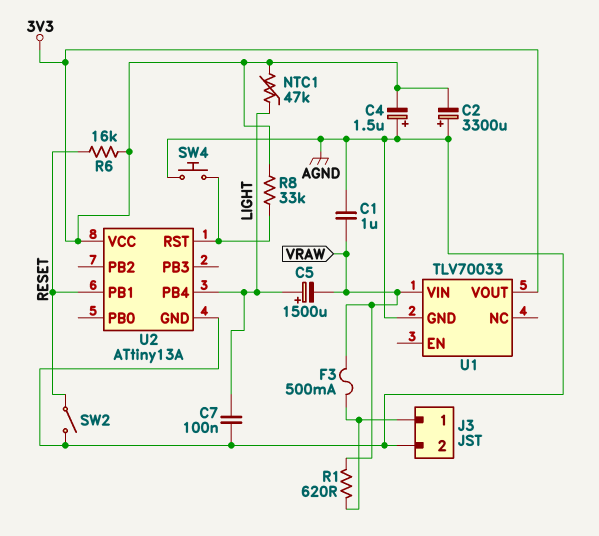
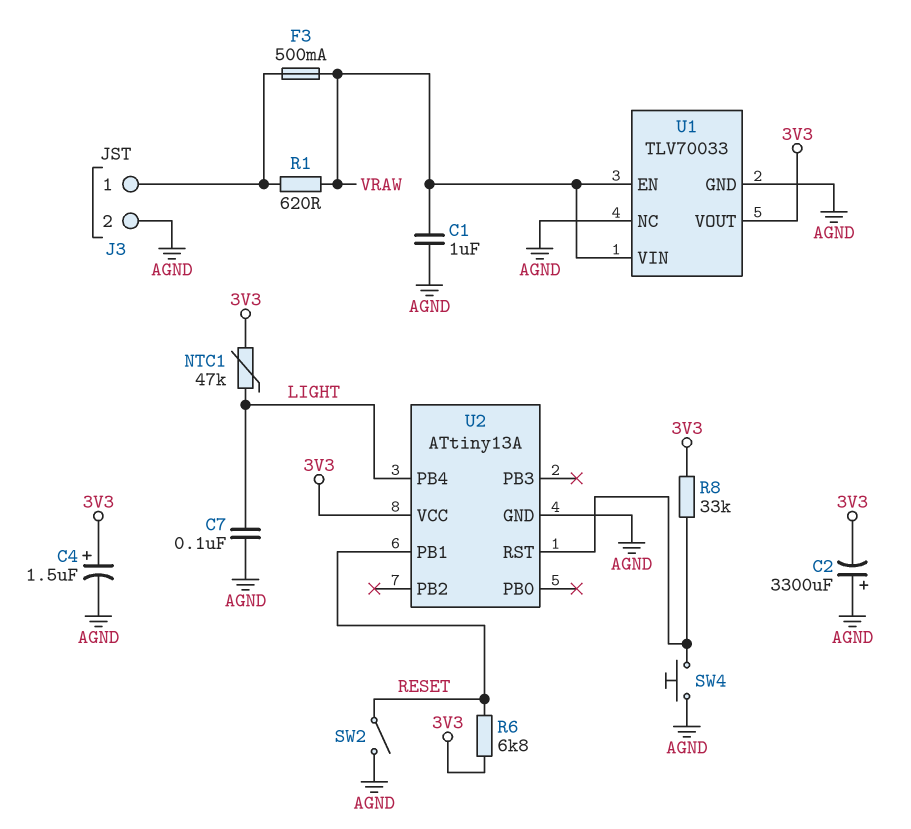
C4: 1.5uF (plus AGND, minus 3V3) -> 1.5uF (plus 3V3, minus AGND)
C5: 1500uF (plus LIGHT, minus VRAW) -> none
R6: 16k (3V3, RESET) -> 6.8k (3V3, RESET)
U1 pin EN: none -> VRAW
U1 pin NC: none -> AGND

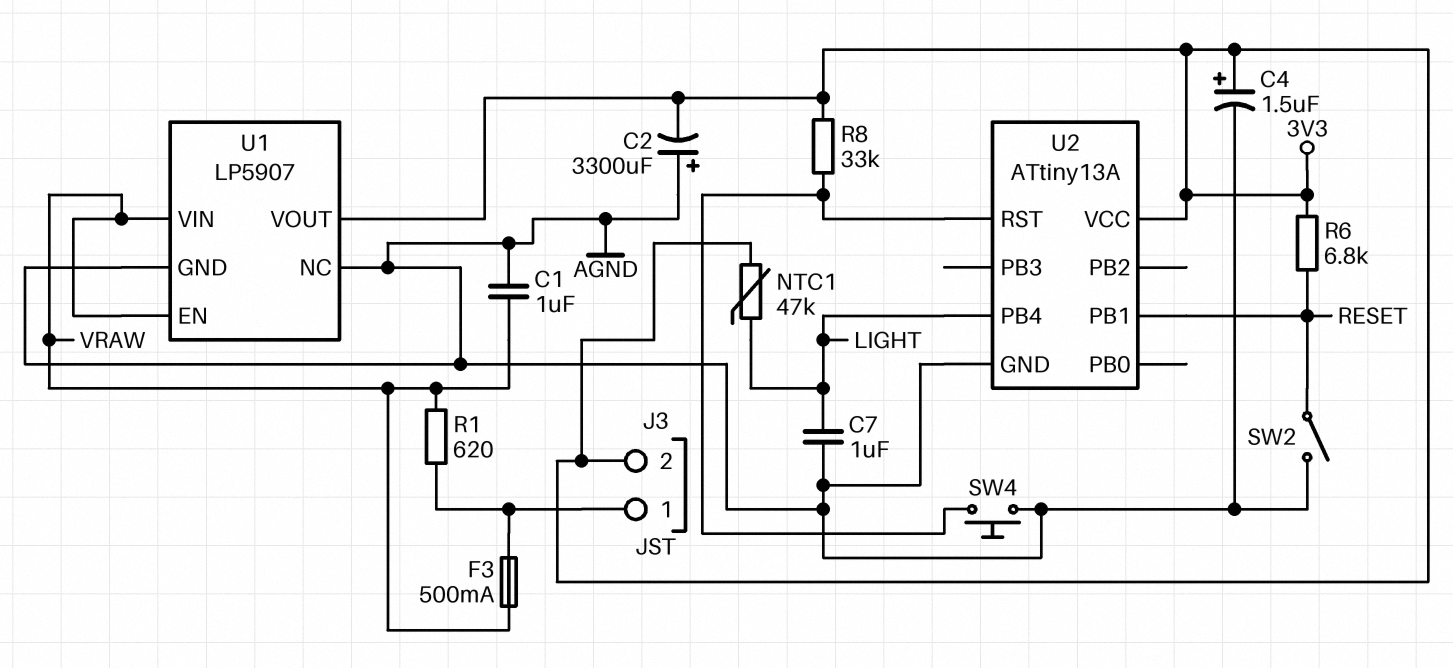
C7: 100nF (AGND, LIGHT) -> 1uF (AGND, LIGHT)
J3 pin 2: AGND -> 3V3
U1: TLV70033 -> LP5907

